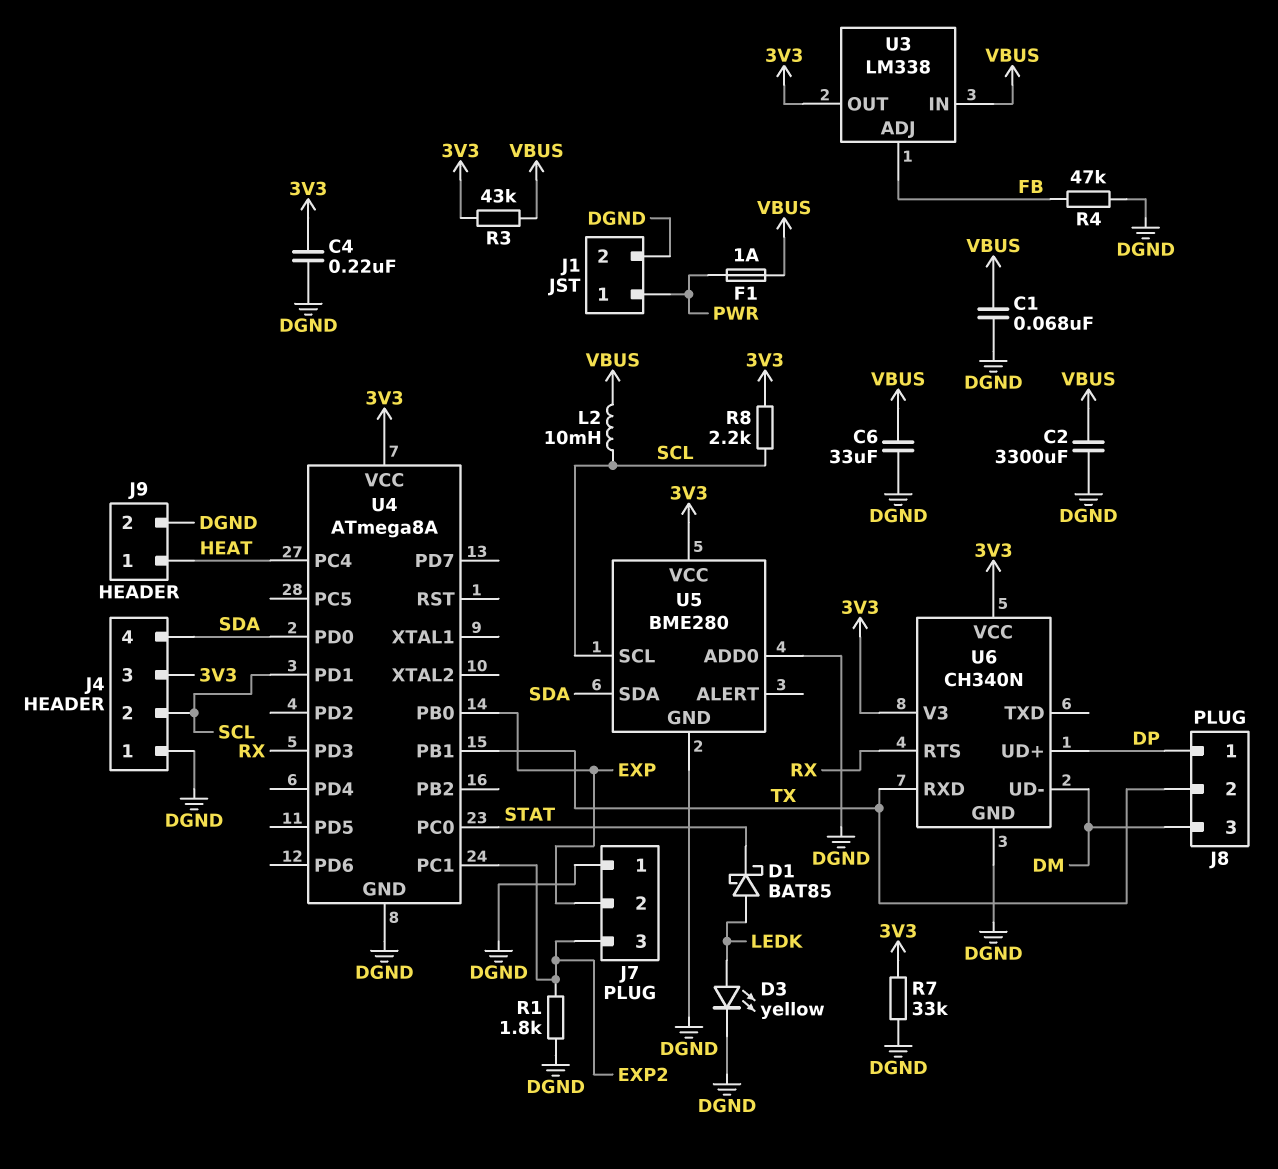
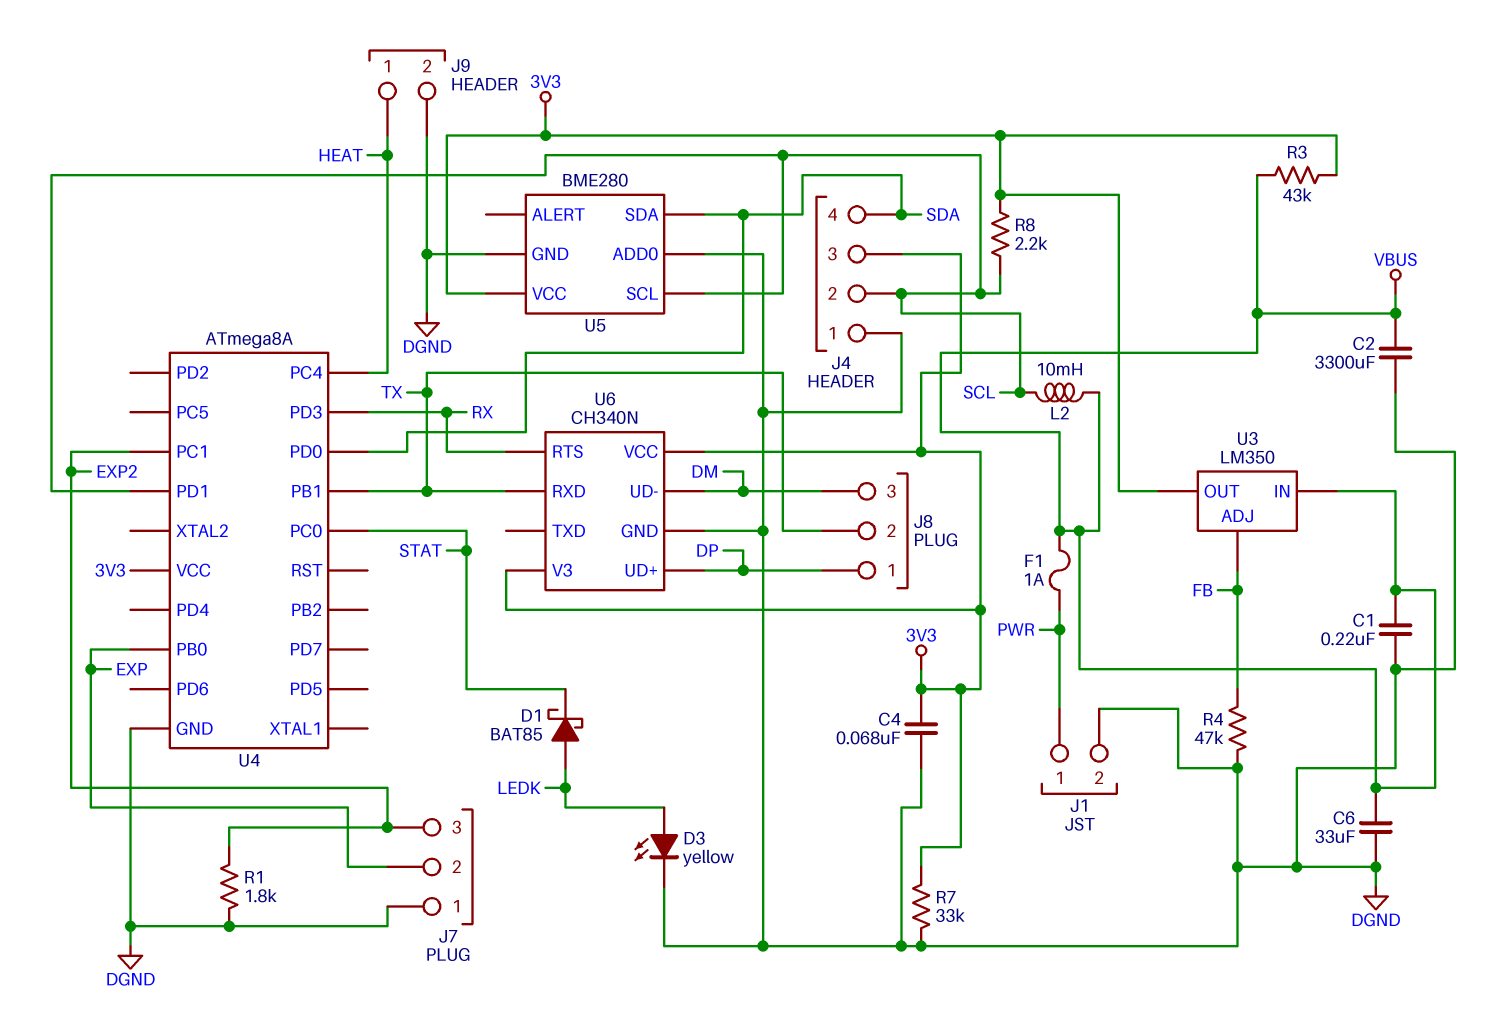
C1: 68nF (DGND, VBUS) -> 220nF (DGND, VBUS)
C4: 220nF (3V3, DGND) -> 68nF (3V3, DGND)
U3: LM338 -> LM350

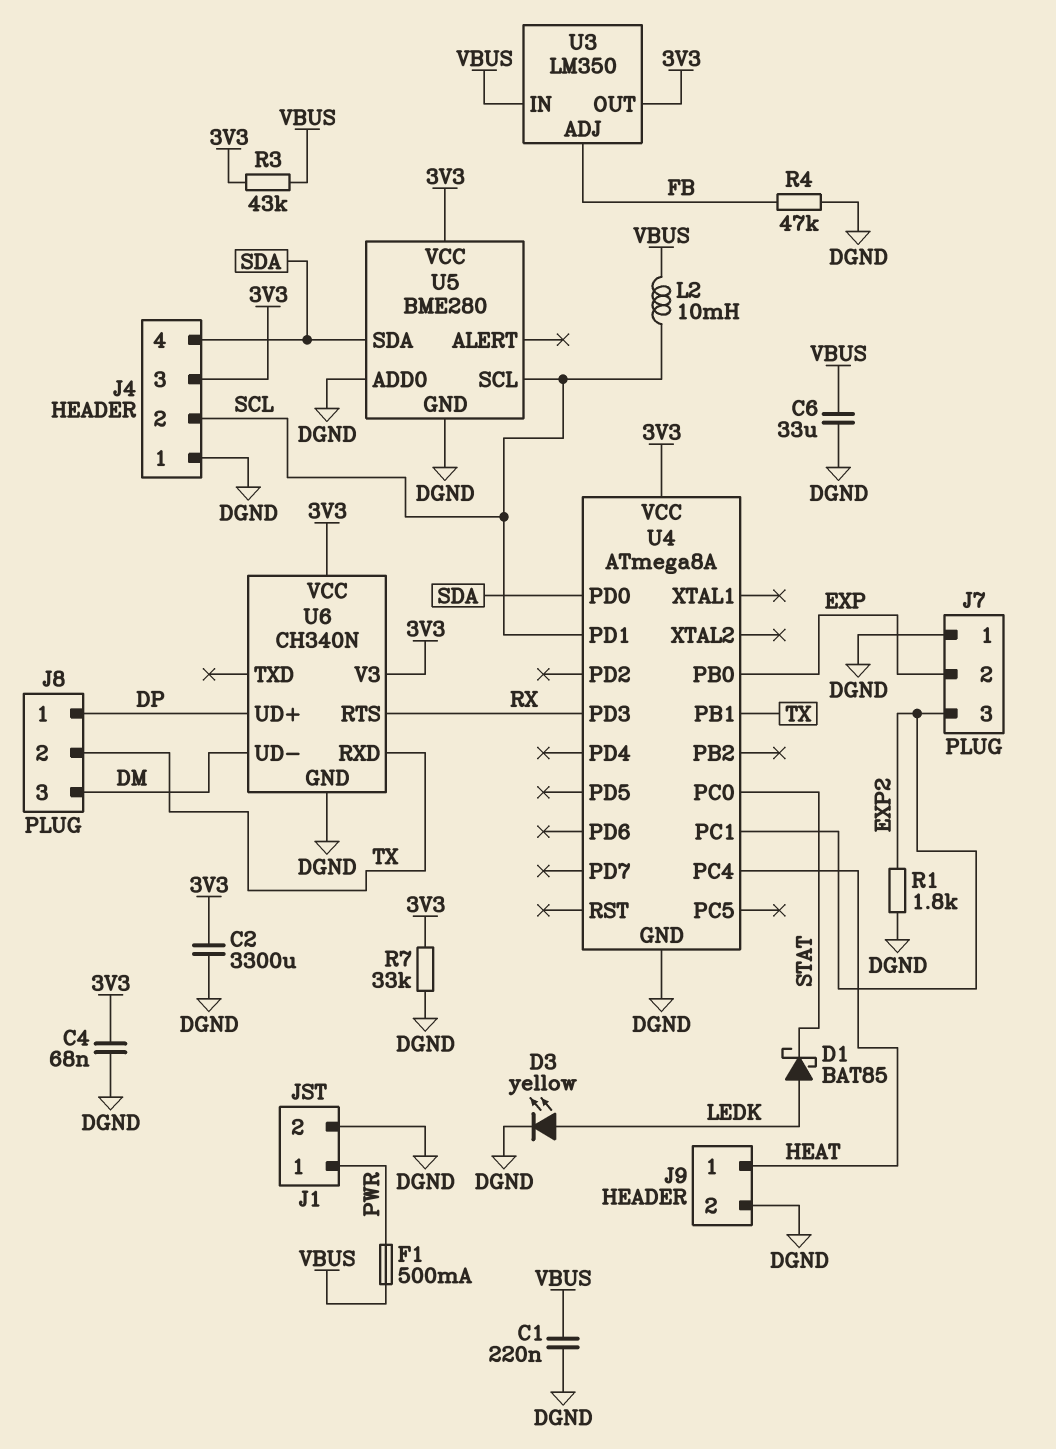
C2: 3300uF (DGND, VBUS) -> 3300uF (3V3, DGND)
F1: 1A (PWR, VBUS) -> 500mA (PWR, VBUS)
R8: 2.2k (3V3, SCL) -> none

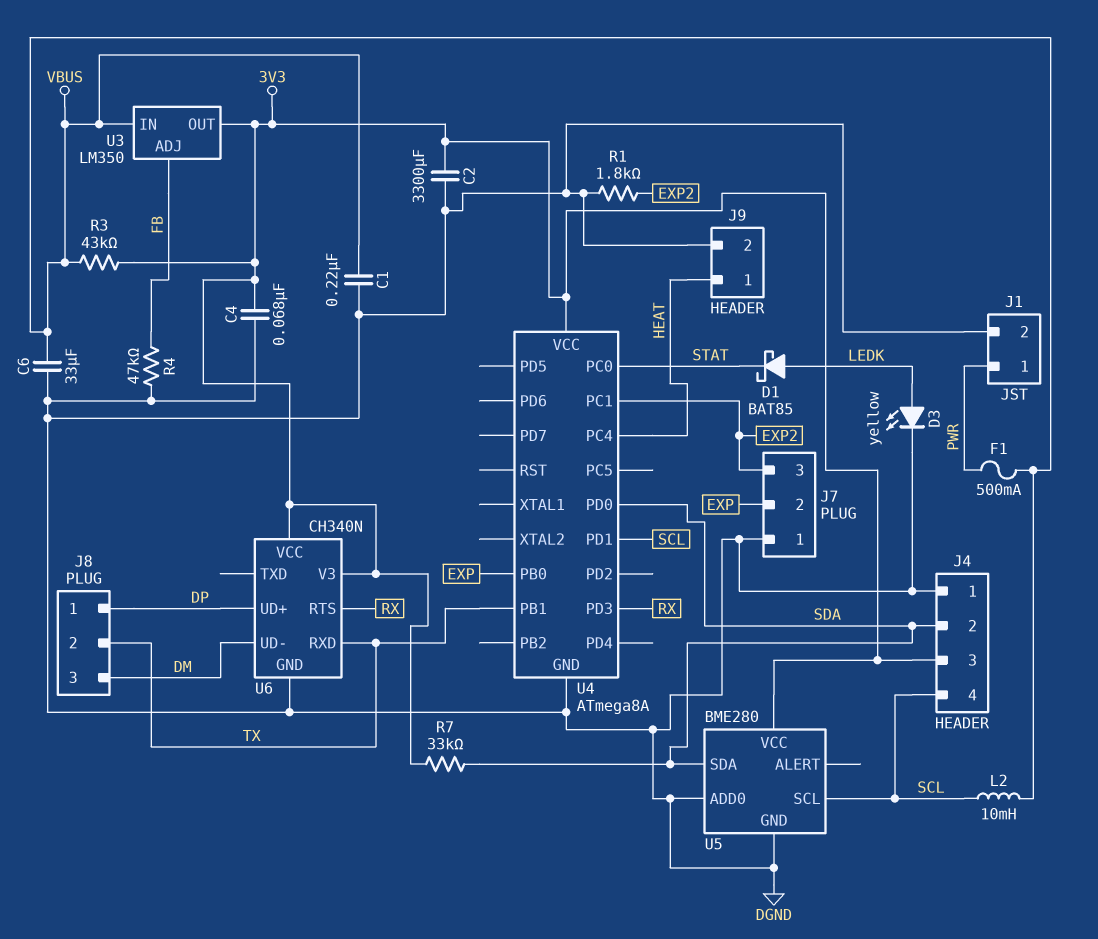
J4 pin 2: SCL -> SDA
J4 pin 4: SDA -> SCL
R7: 33k (3V3, DGND) -> 33k (3V3, SDA)

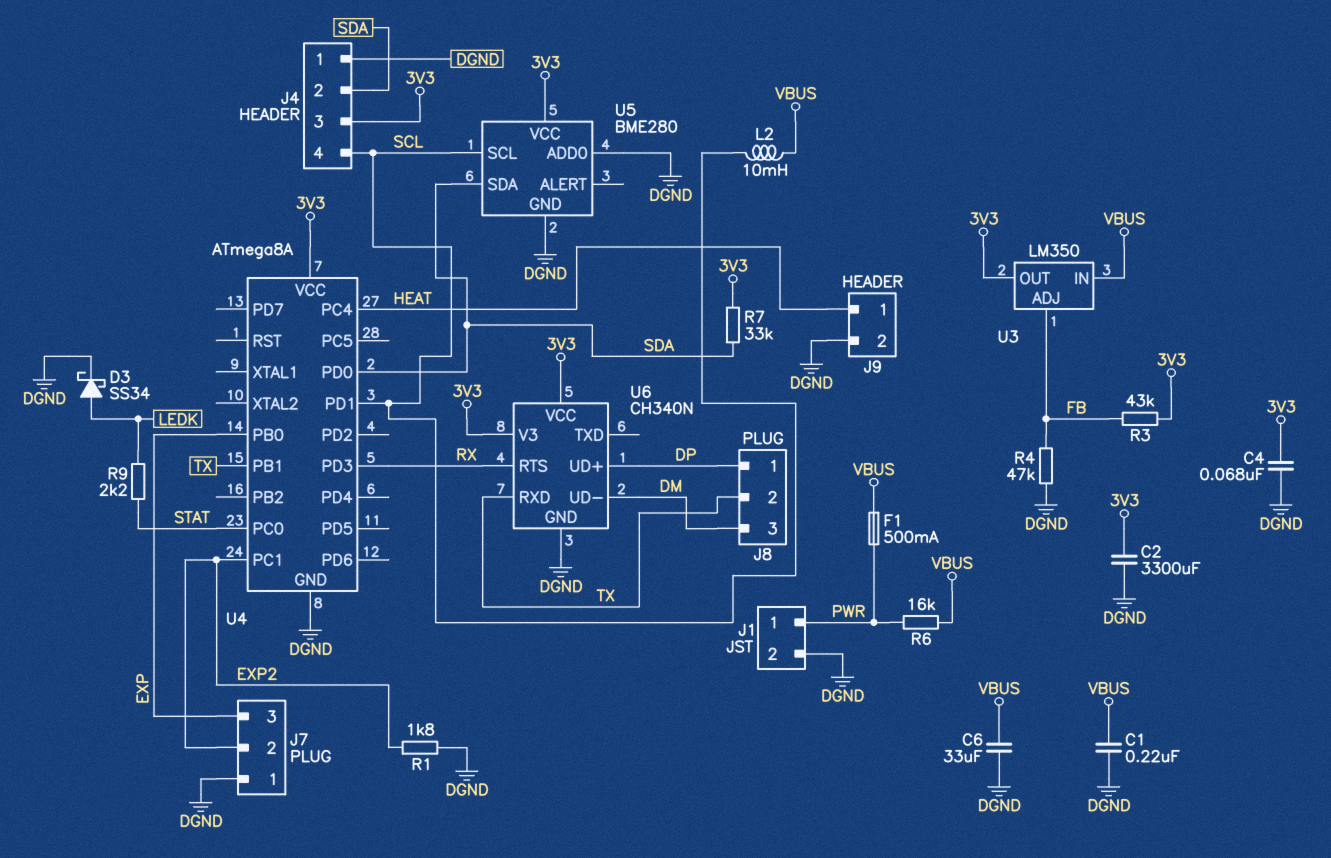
D1: schottky BAT85 (A LEDK, K STAT) -> none
D3: LED yellow (A LEDK, K DGND) -> schottky SS34 (A LEDK, K DGND)
J7 pin 2: EXP -> EXP2
J7 pin 3: EXP2 -> EXP
R3: 43k (3V3, VBUS) -> 43k (3V3, FB)
R6: none -> 16k (PWR, VBUS)
R9: none -> 2.2k (LEDK, STAT)

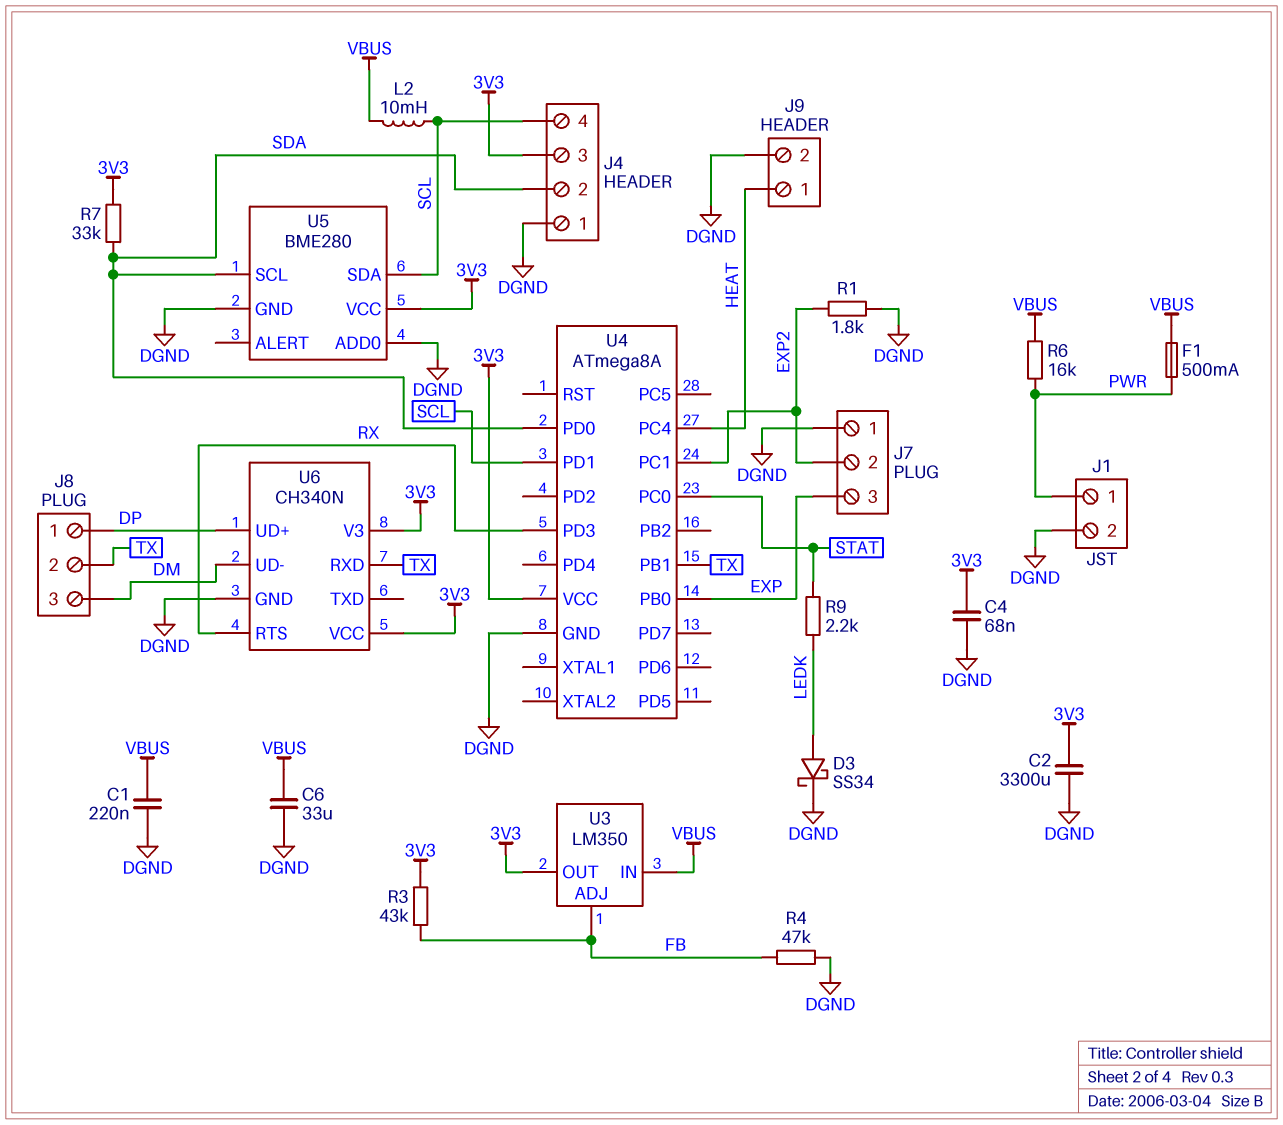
U5 pin SCL: SCL -> SDA
U5 pin SDA: SDA -> SCL

